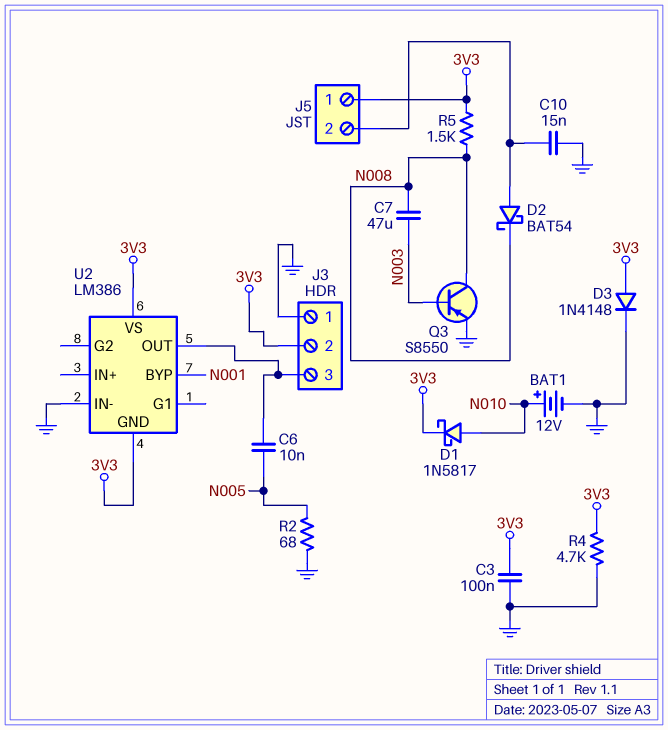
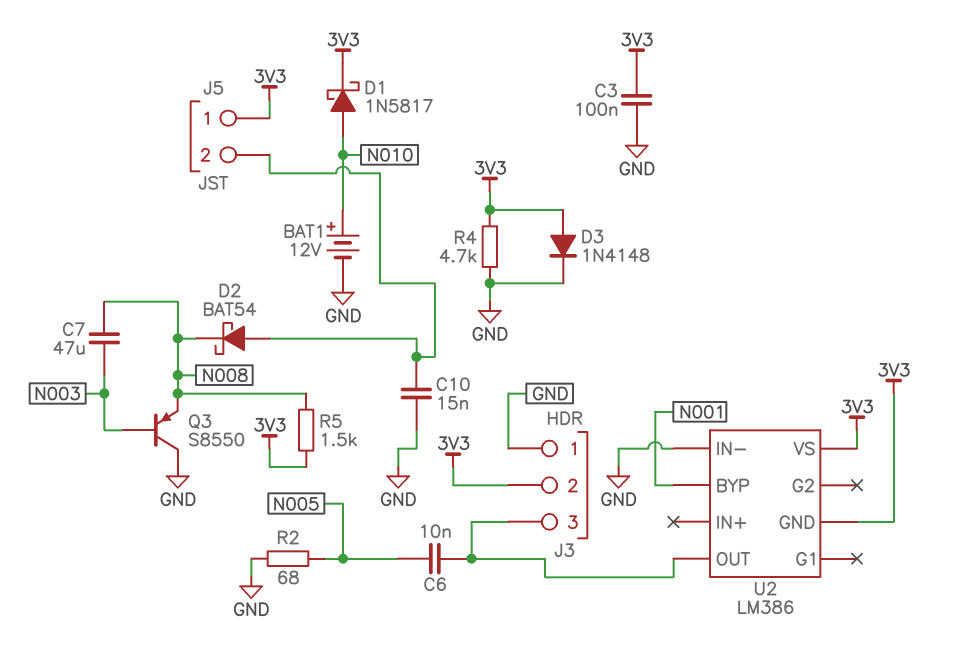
Q3: PNP S8550 (B N003, C N008, E GND) -> PNP S8550 (B N003, C GND, E N008)

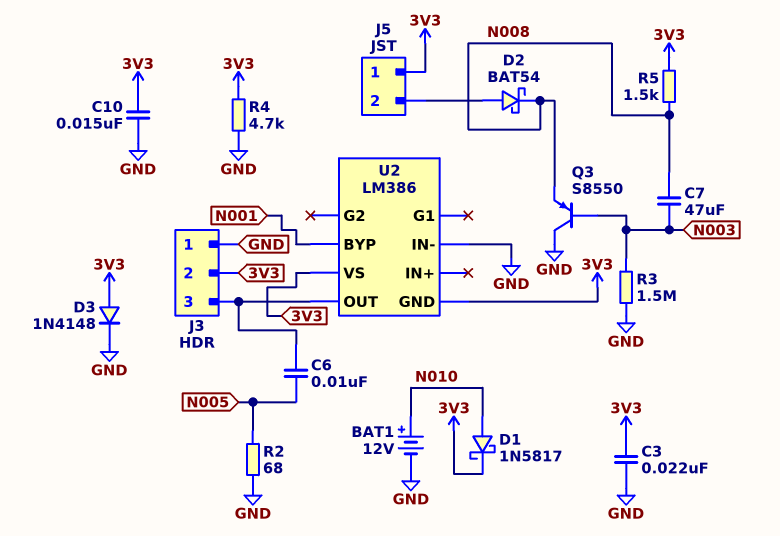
C3: 100nF (3V3, GND) -> 22nF (3V3, GND)
C10: 15nF (GND, J5/2) -> 15nF (3V3, GND)
R3: none -> 1.5M (GND, N003)

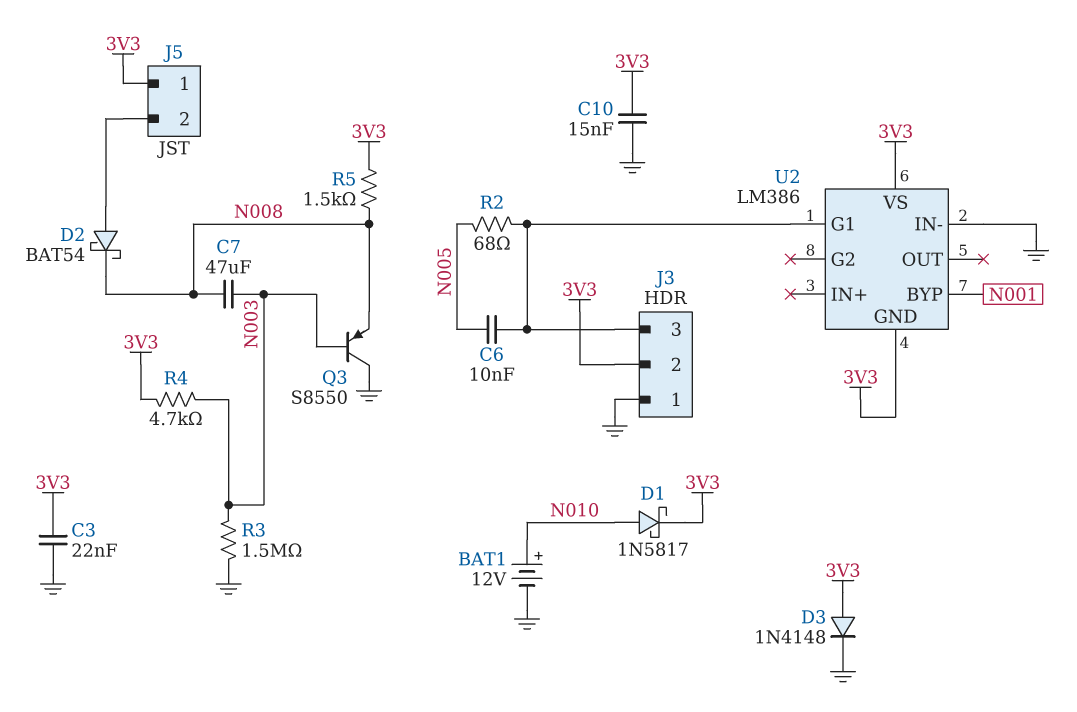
R2: 68 (GND, N005) -> 68 (J3/3, N005)
R4: 4.7k (3V3, GND) -> 4.7k (3V3, N003)
U2 pin G1: none -> J3/3
U2 pin OUT: J3/3 -> none

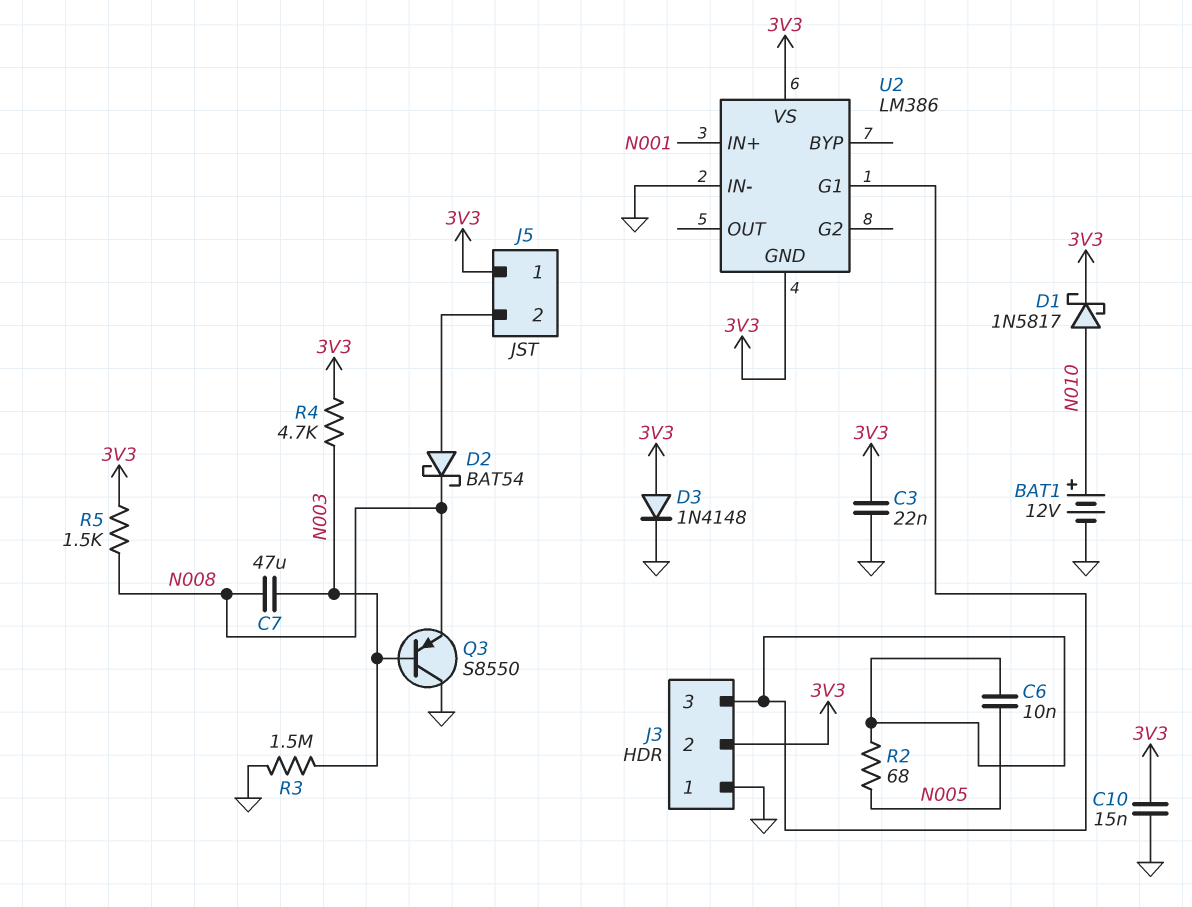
U2 pin BYP: N001 -> none
U2 pin IN+: none -> N001

